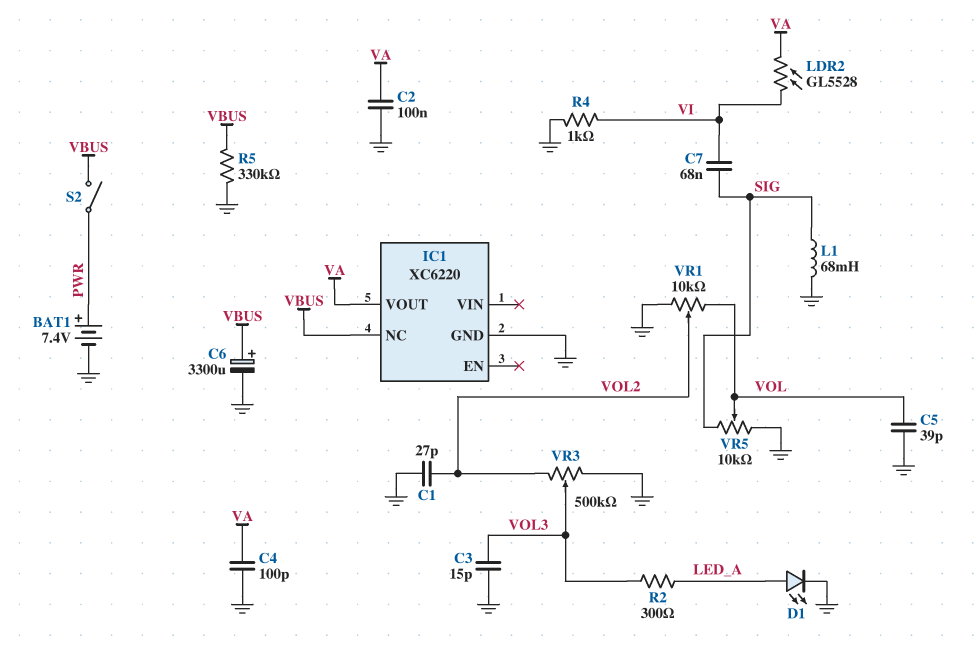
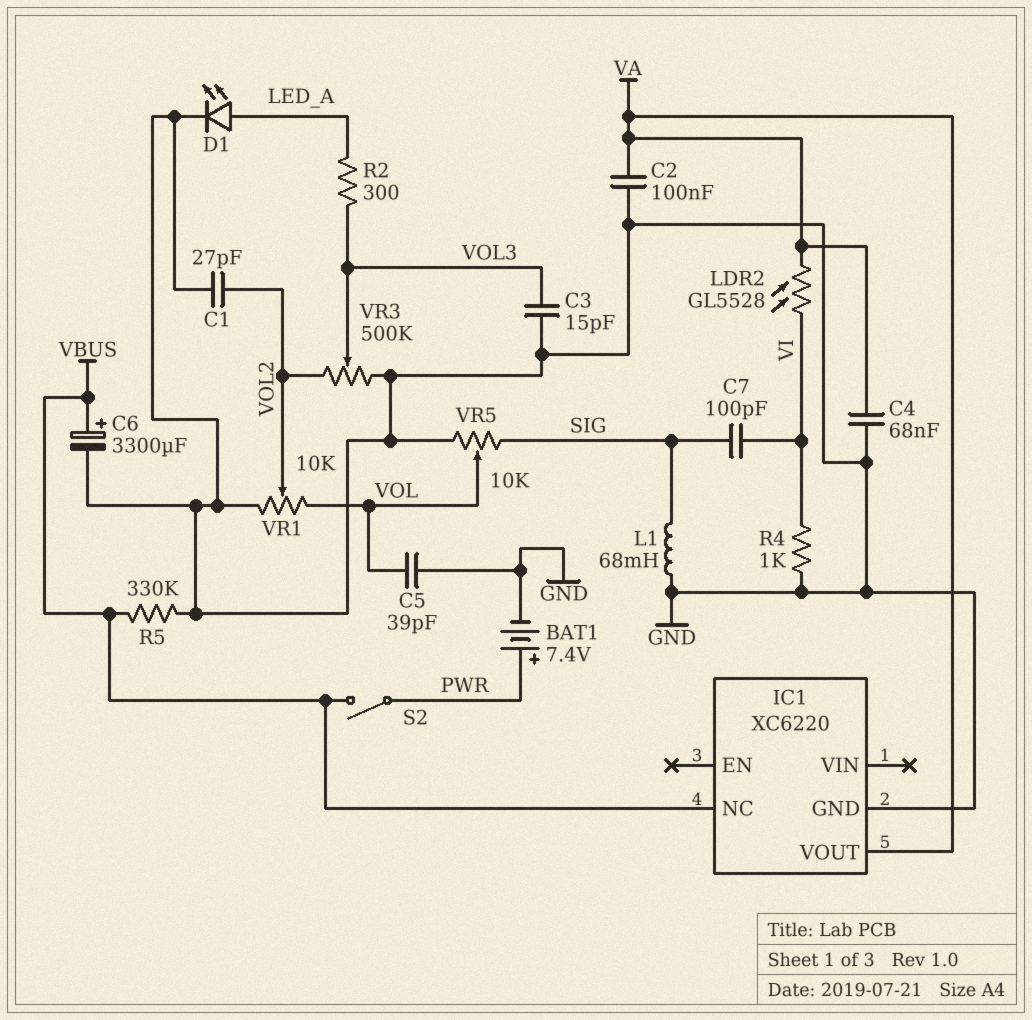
C4: 100pF (GND, VA) -> 68nF (GND, VA)
C7: 68nF (SIG, VI) -> 100pF (SIG, VI)

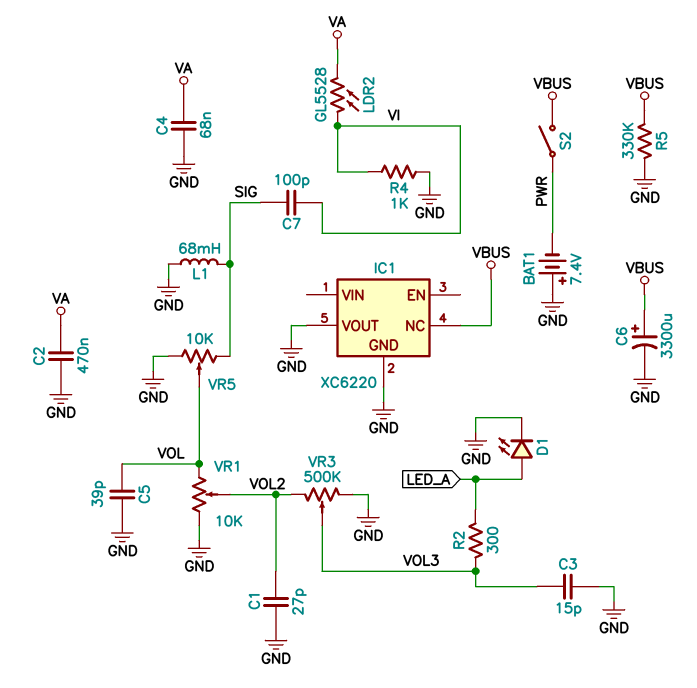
BAT1: 7.4V (plus PWR, minus GND) -> 7.4V (plus GND, minus PWR)
C2: 100nF (GND, VA) -> 470nF (GND, VA)
IC1 pin VOUT: VA -> GND

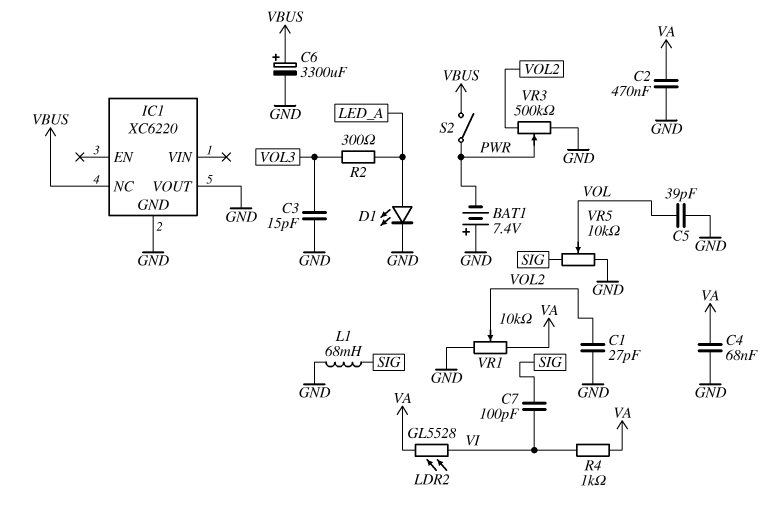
R4: 1k (GND, VI) -> 1k (VA, VI)
R5: 330k (GND, VBUS) -> none
VR1: 10k (GND, VOL, wiper VOL2) -> 10k (GND, VA, wiper VOL2)
VR3: 500k (GND, VOL2, wiper VOL3) -> 500k (GND, VOL2, wiper PWR)

